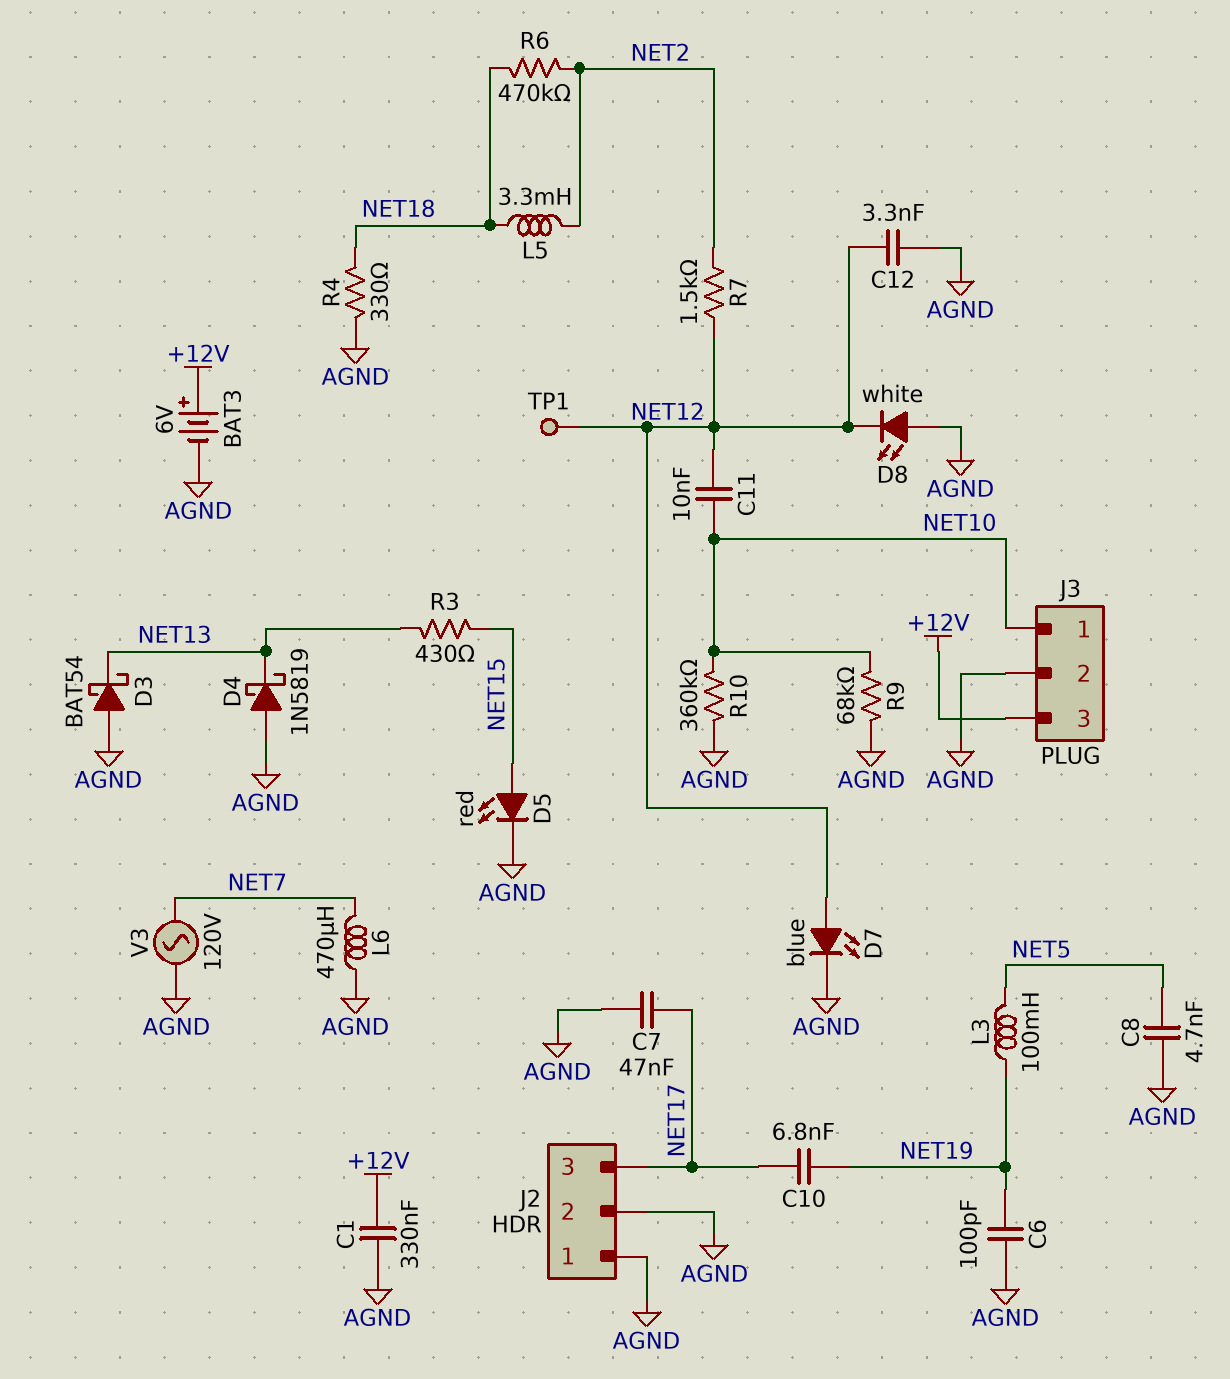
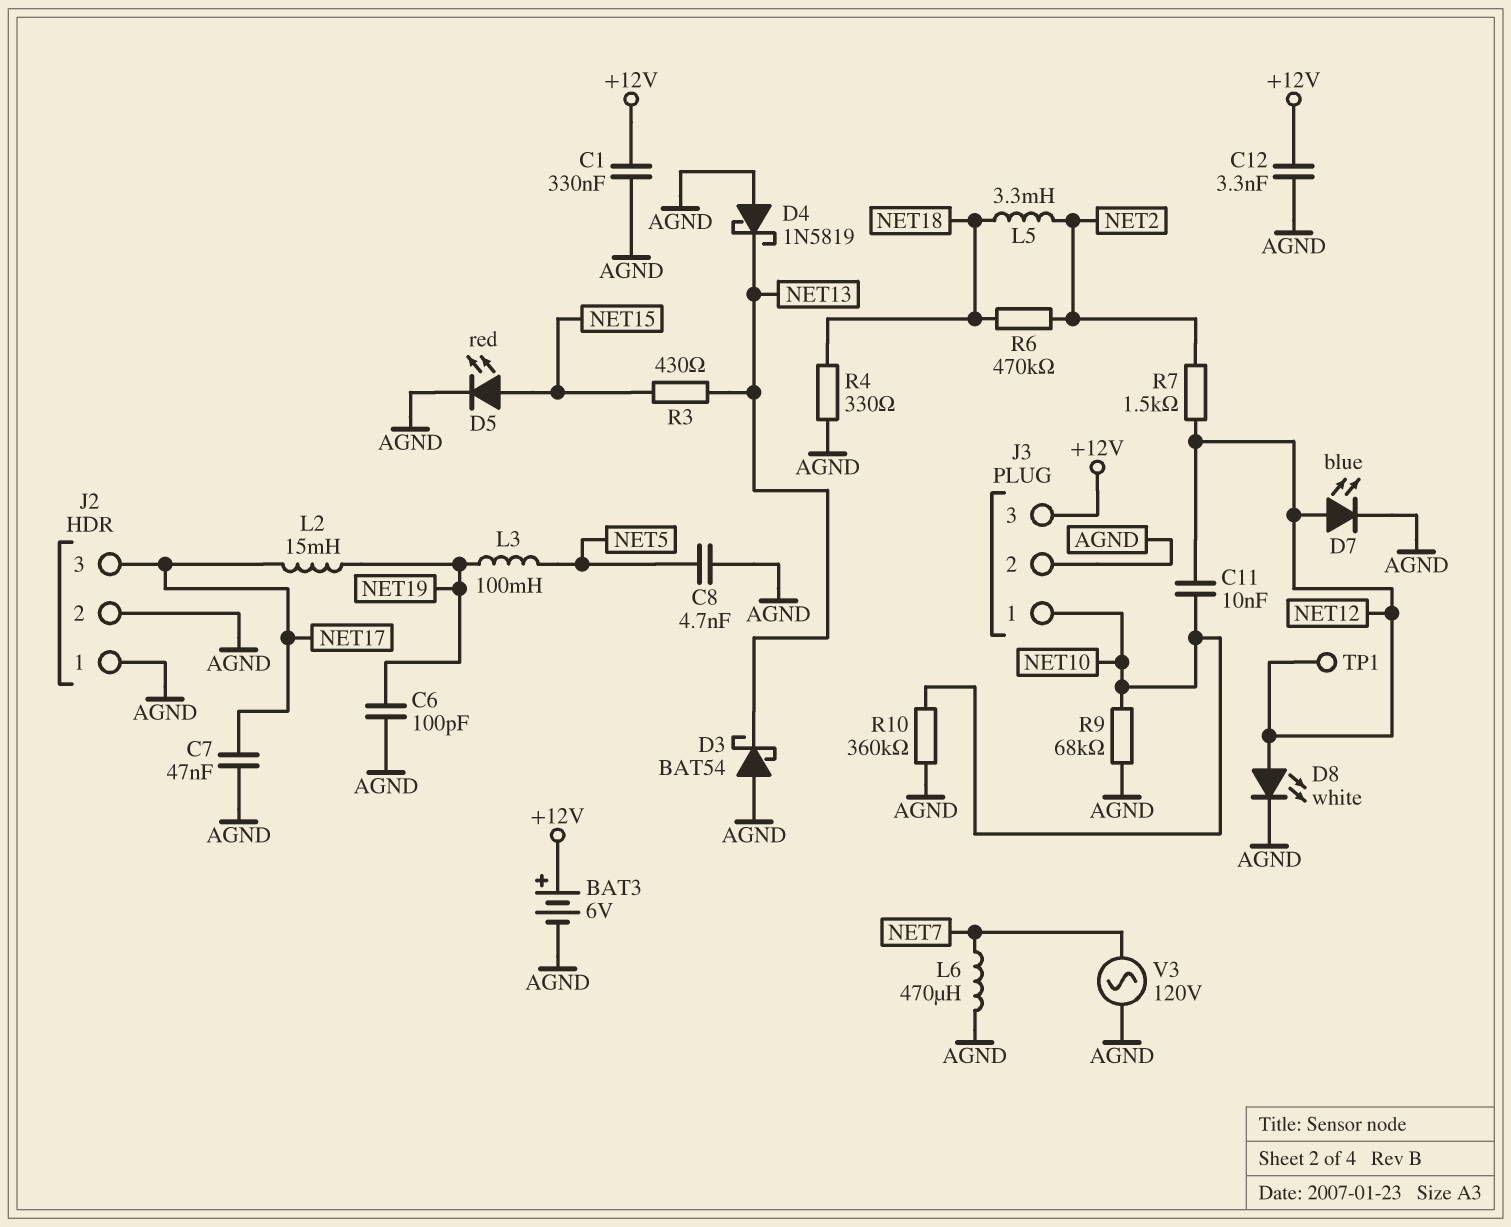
C10: 6.8nF (NET17, NET19) -> none
C12: 3.3nF (AGND, NET12) -> 3.3nF (+12V, AGND)
D8: LED white (A AGND, K NET12) -> LED white (A NET12, K AGND)
L2: none -> 15mH (NET17, NET19)

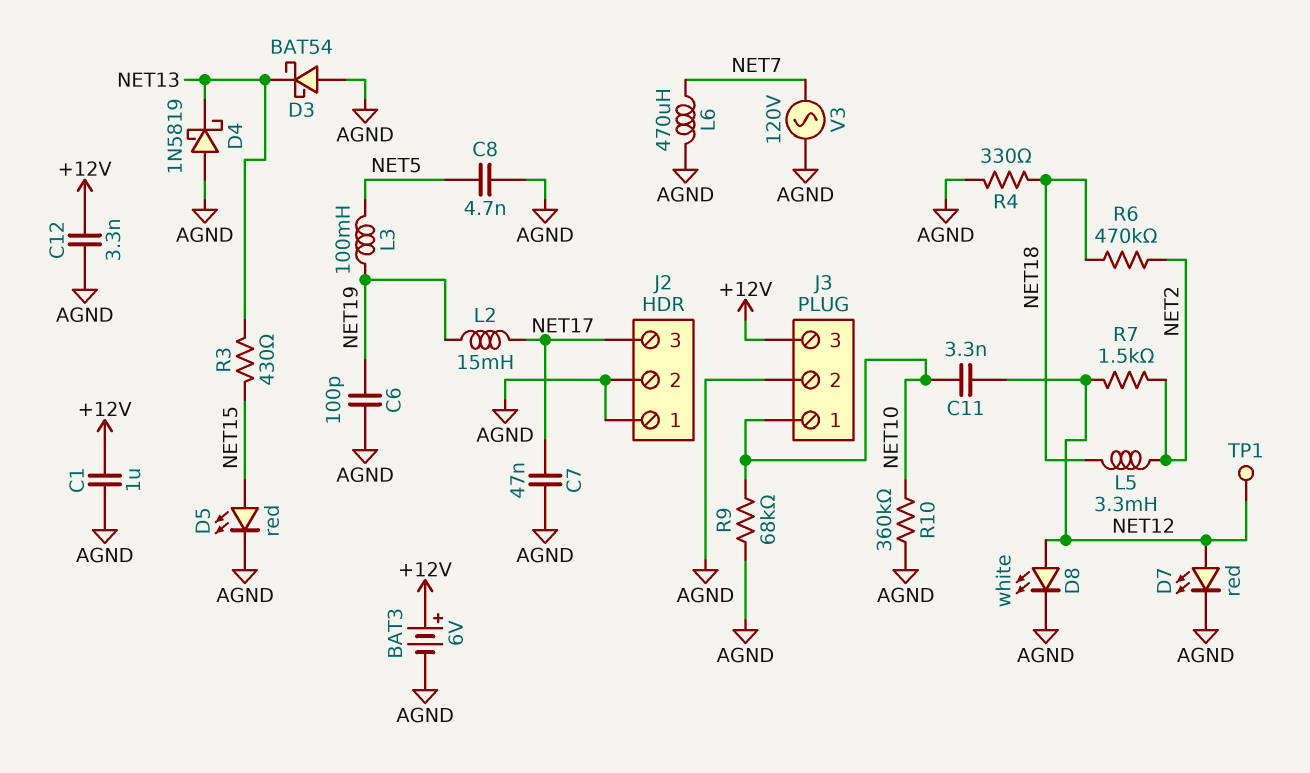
C1: 330nF (+12V, AGND) -> 1uF (+12V, AGND)
C11: 10nF (NET10, NET12) -> 3.3nF (NET10, NET12)
D7: LED blue (A NET12, K AGND) -> LED red (A NET12, K AGND)

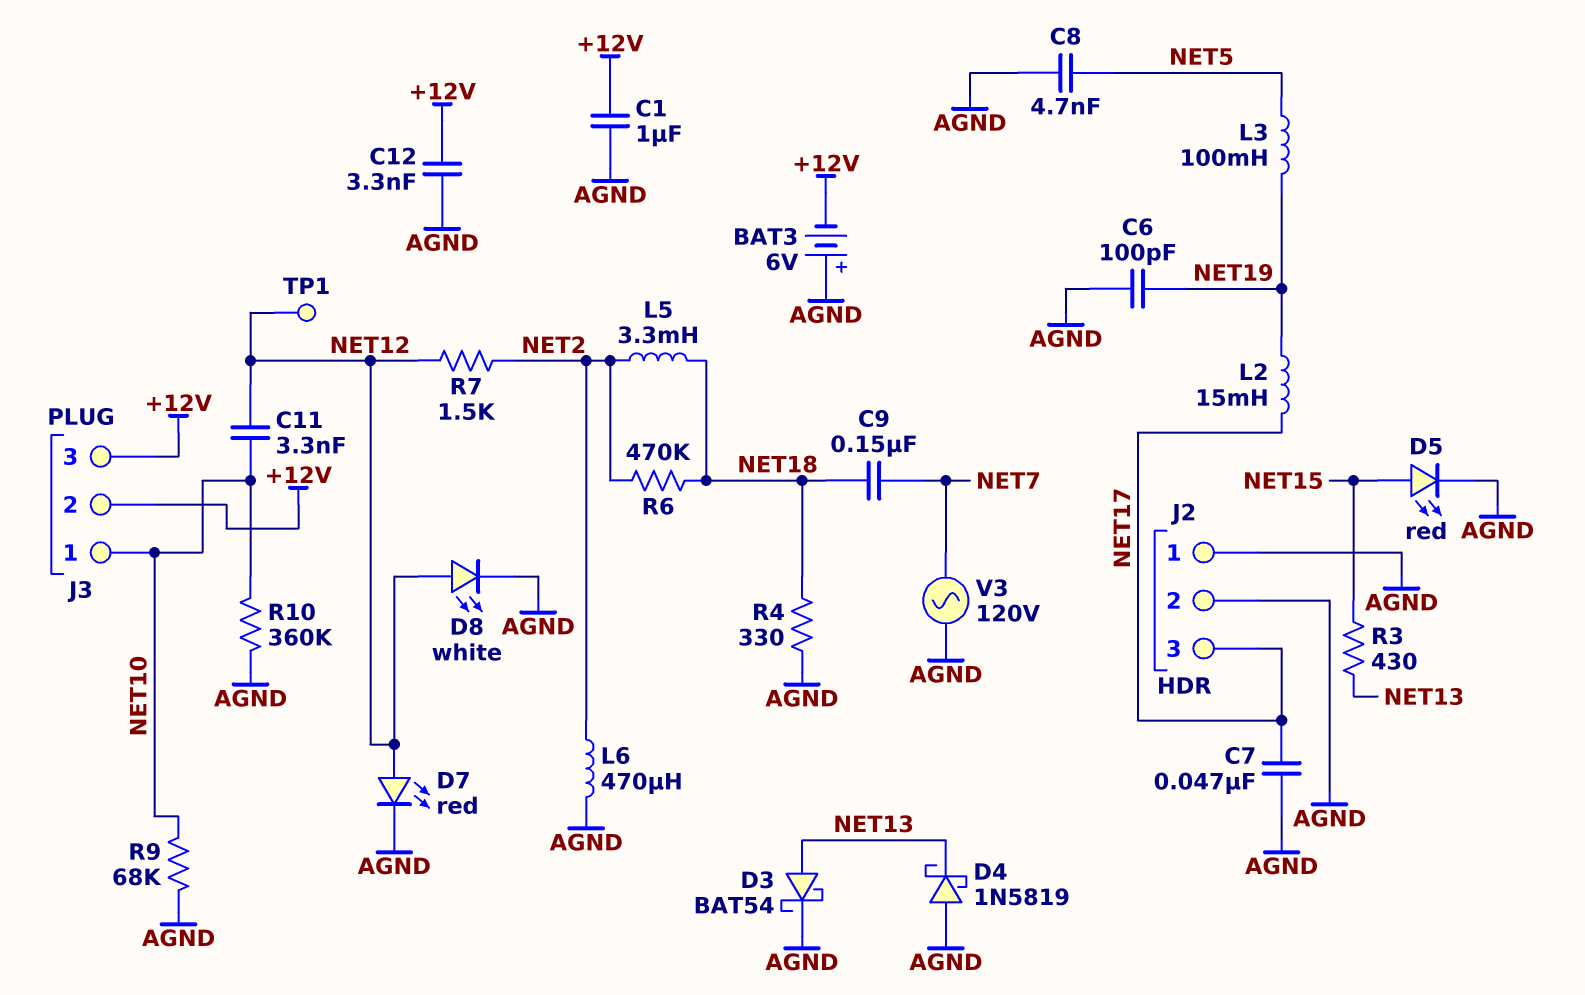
BAT3: 6V (plus +12V, minus AGND) -> 6V (plus AGND, minus +12V)
C9: none -> 150nF (NET7, NET18)
D3: schottky BAT54 (A AGND, K NET13) -> schottky BAT54 (A NET13, K AGND)
J3 pin 2: AGND -> +12V
L6: 470uH (AGND, NET7) -> 470uH (AGND, NET2)

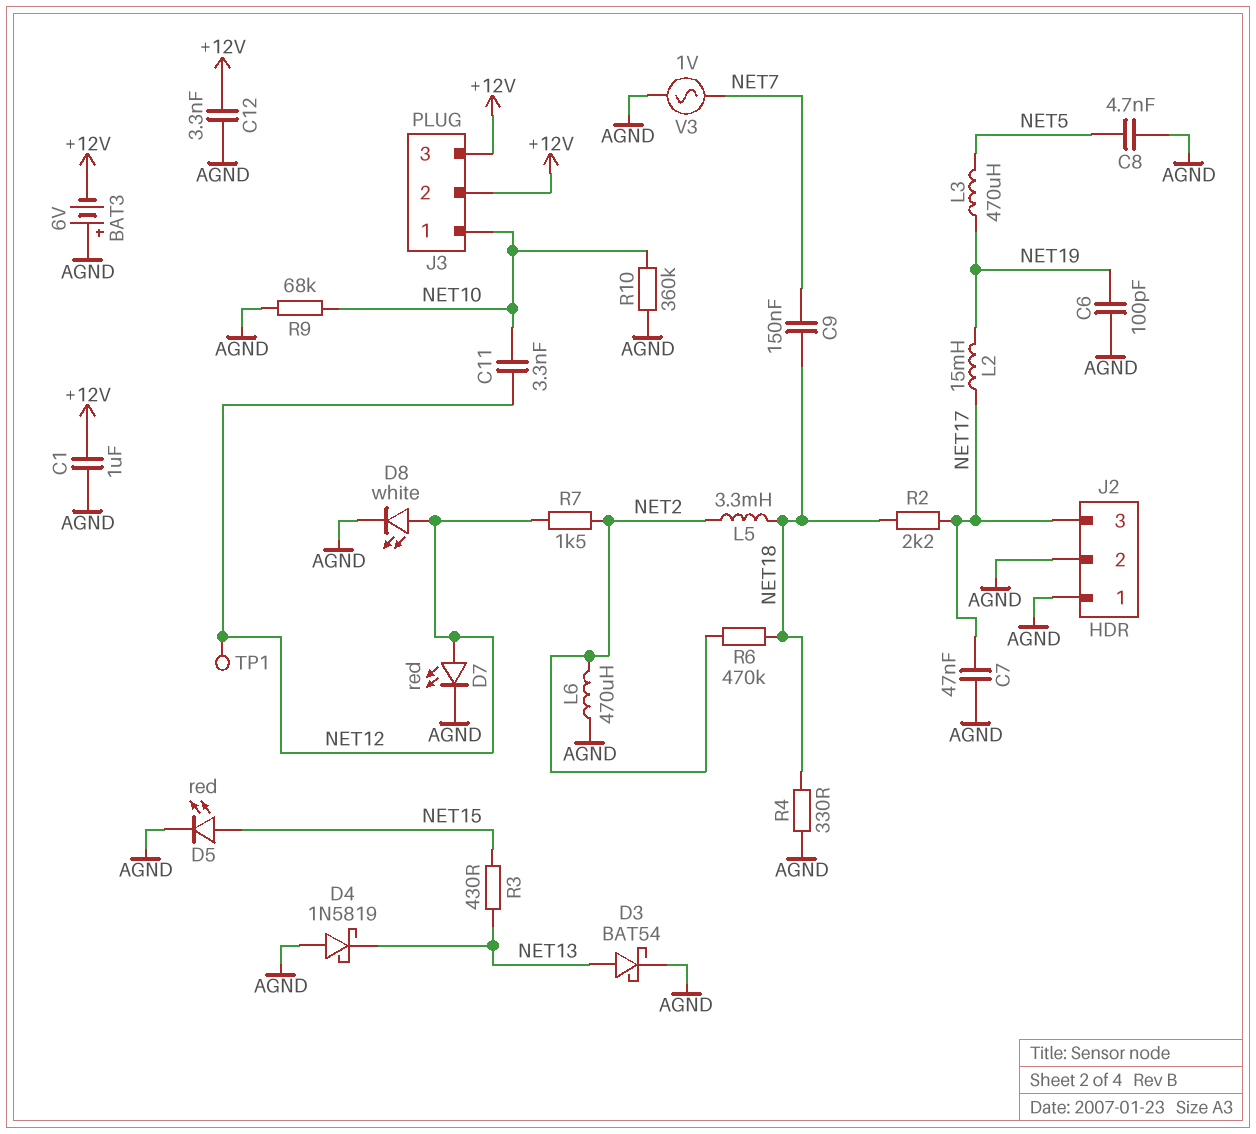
L3: 100mH (NET5, NET19) -> 470uH (NET5, NET19)
R2: none -> 2.2k (NET17, NET18)
V3: AC 120V (AGND, NET7) -> AC 1V (AGND, NET7)

